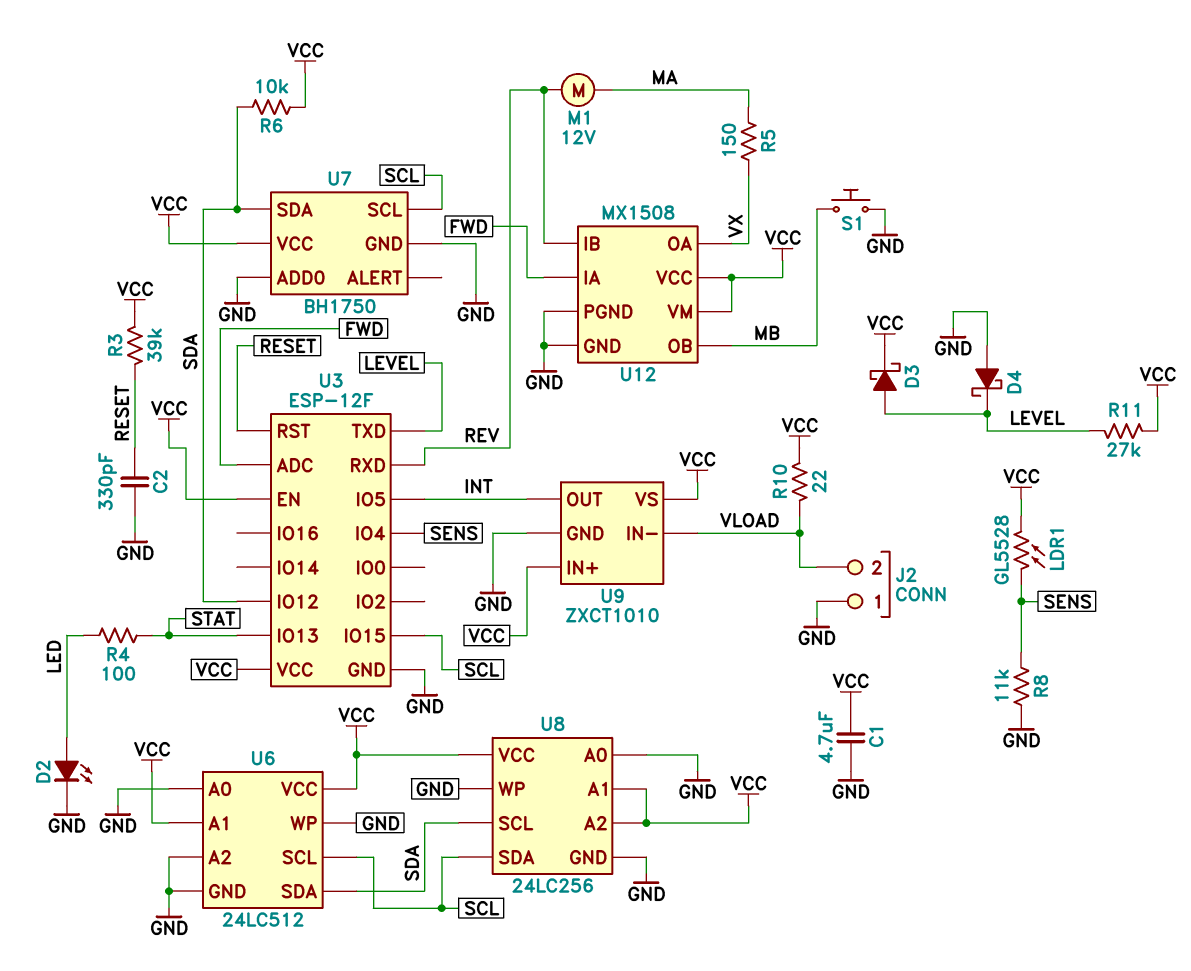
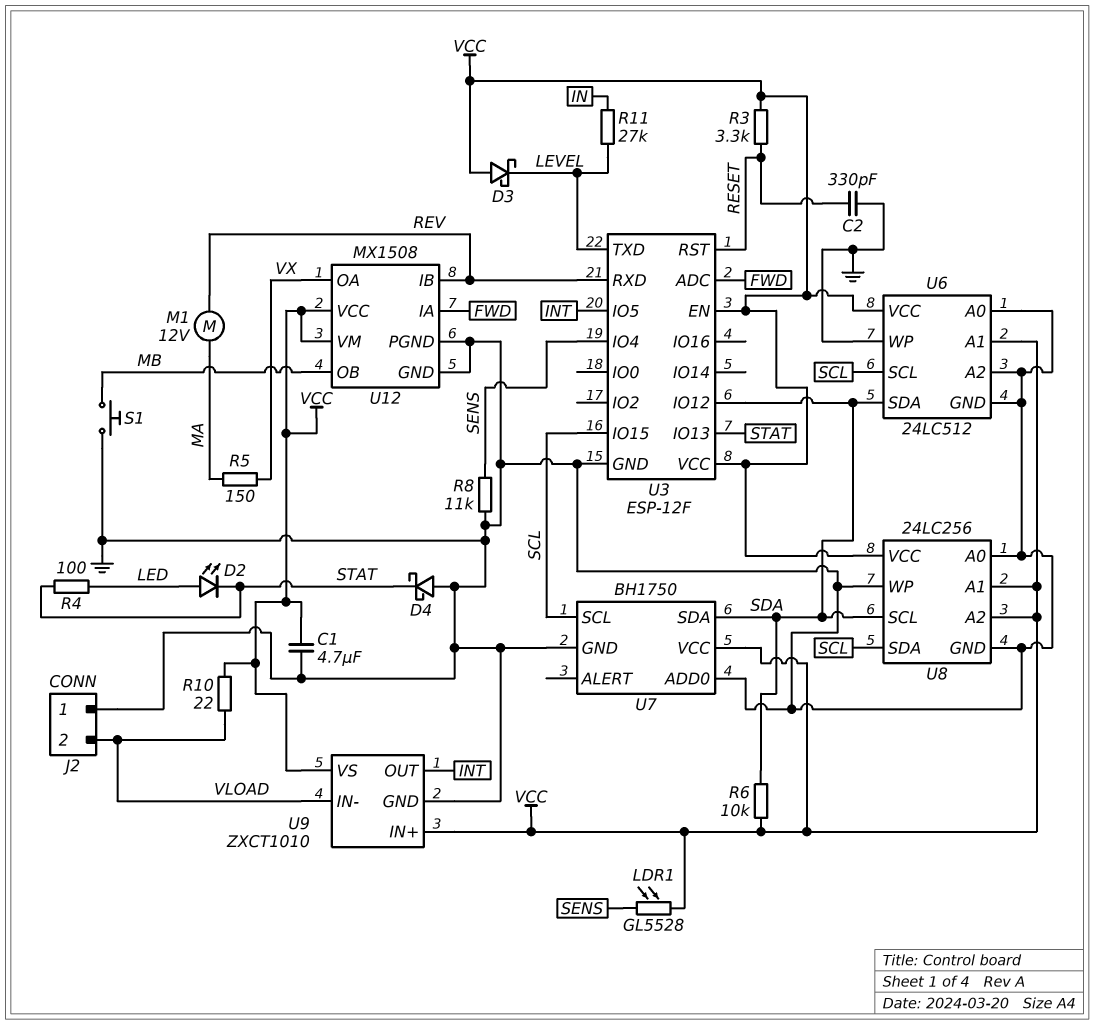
D2: LED (A LED, K GND) -> LED (A LED, K STAT)
D3: schottky (A LEVEL, K VCC) -> schottky (A VCC, K LEVEL)
D4: schottky (A GND, K LEVEL) -> schottky (A GND, K STAT)
R3: 39k (RESET, VCC) -> 3.3k (RESET, VCC)
R11: 27k (LEVEL, VCC) -> 27k (IN, LEVEL)

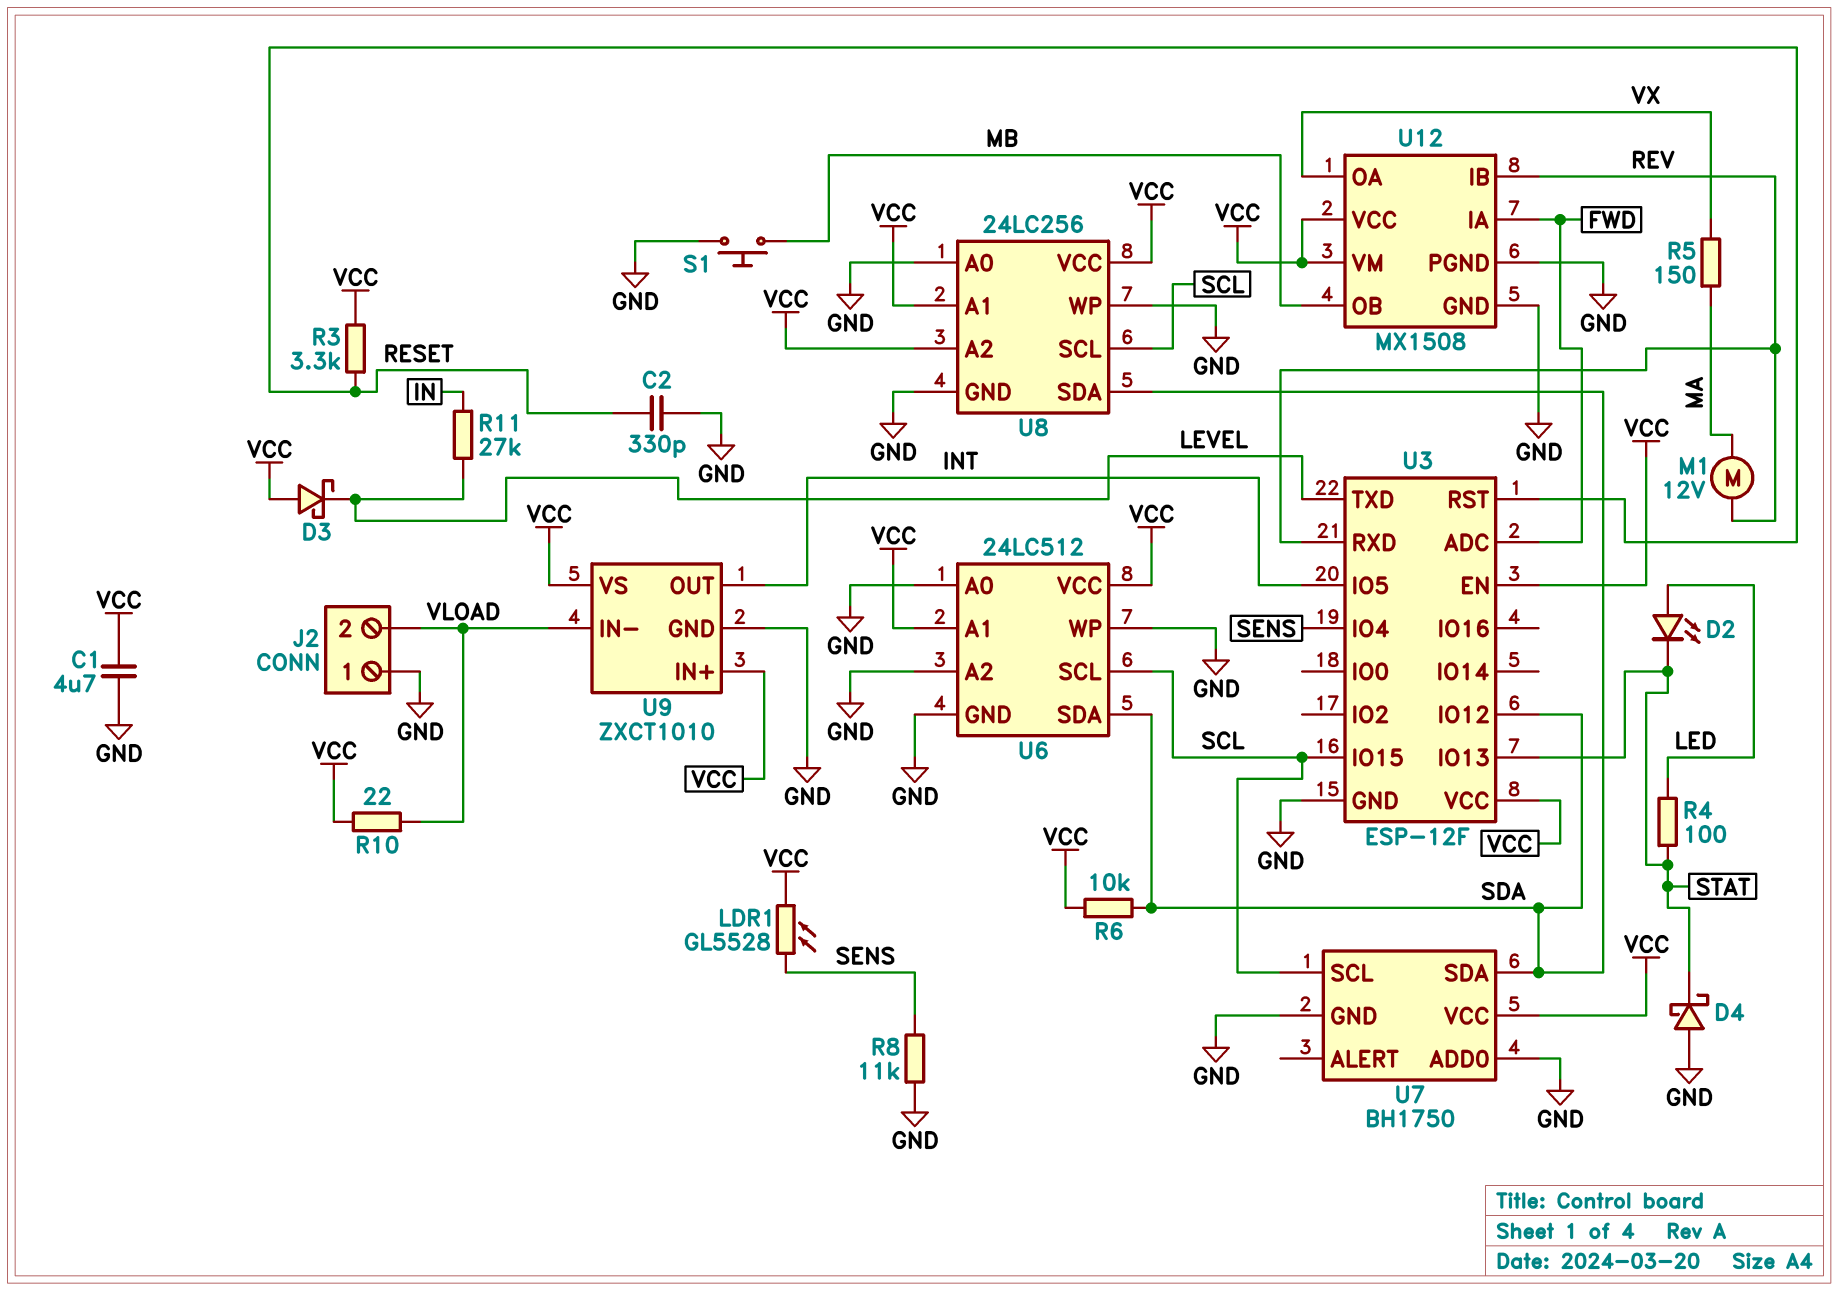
U8 pin SCL: SDA -> SCL
U8 pin SDA: SCL -> SDA

